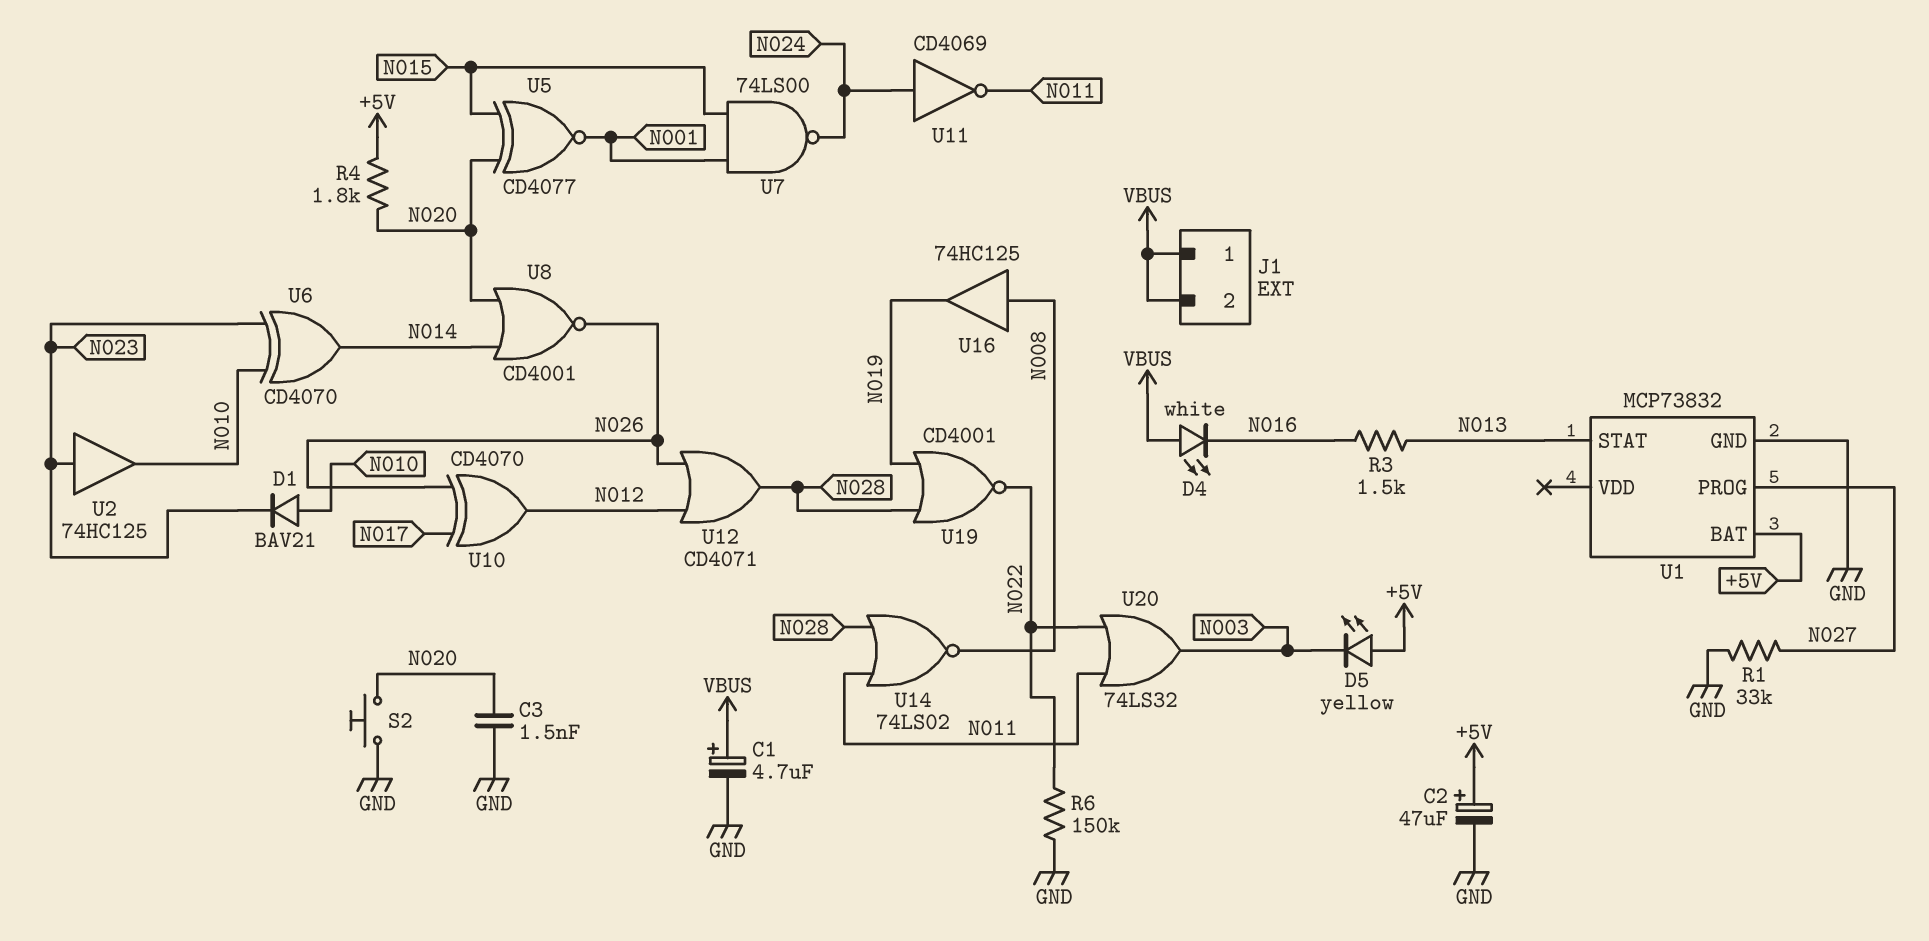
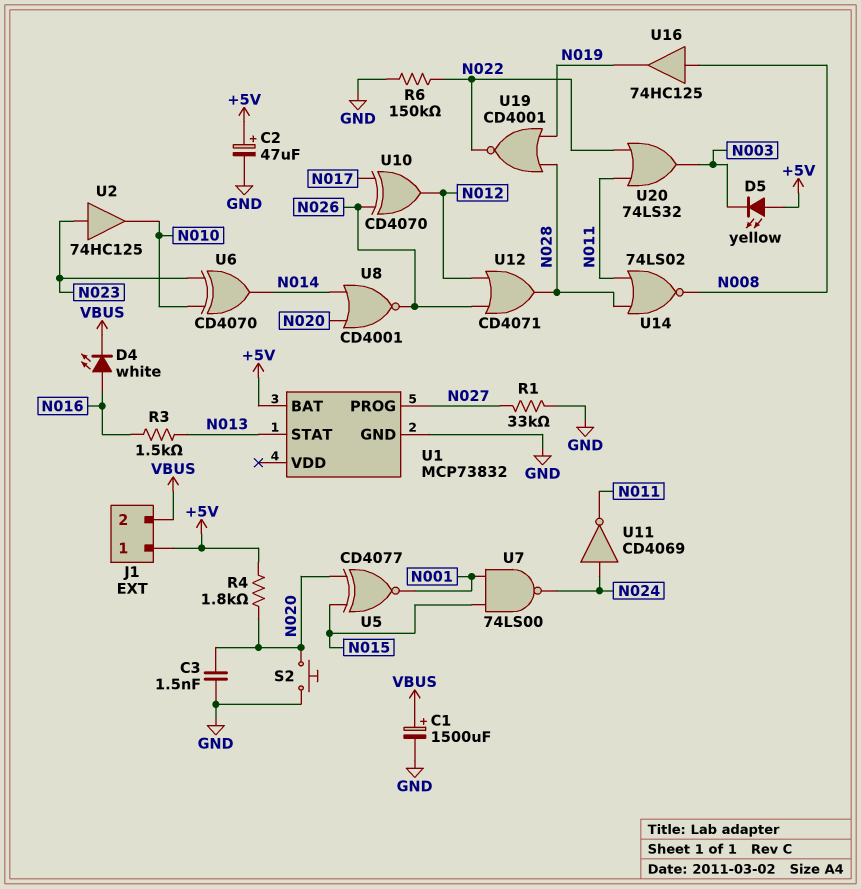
C1: 4.7uF (plus VBUS, minus GND) -> 1500uF (plus VBUS, minus GND)
D1: diode BAV21 (A N010, K N023) -> none
D4: LED white (A VBUS, K N016) -> LED white (A N016, K VBUS)
J1 pin 1: VBUS -> +5V

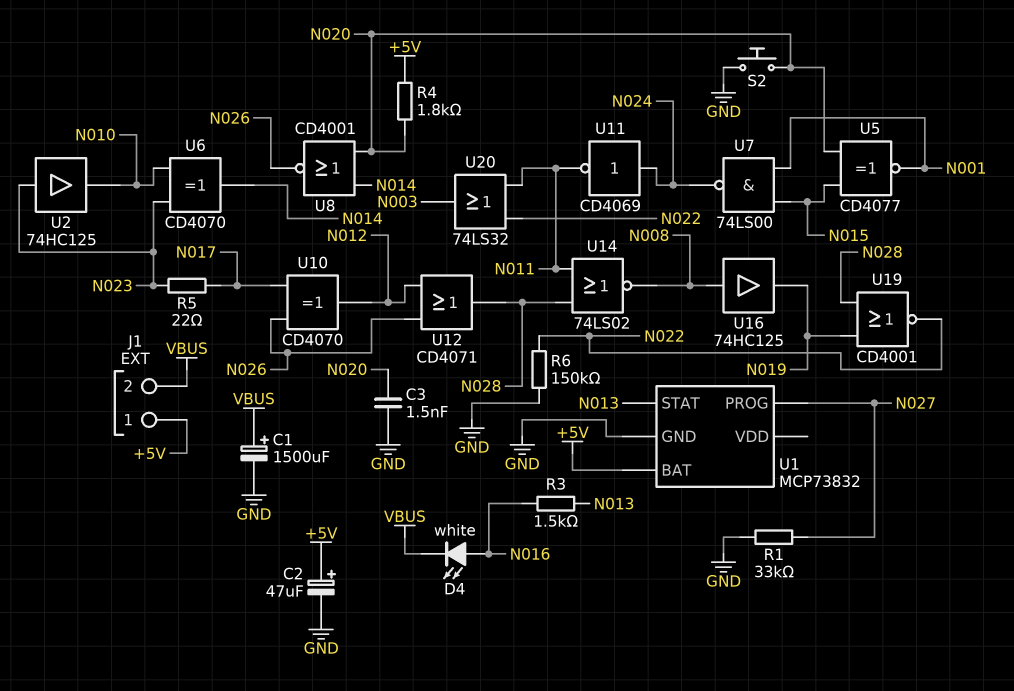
D5: LED yellow (A +5V, K N003) -> none
R5: none -> 22 (N017, N023)

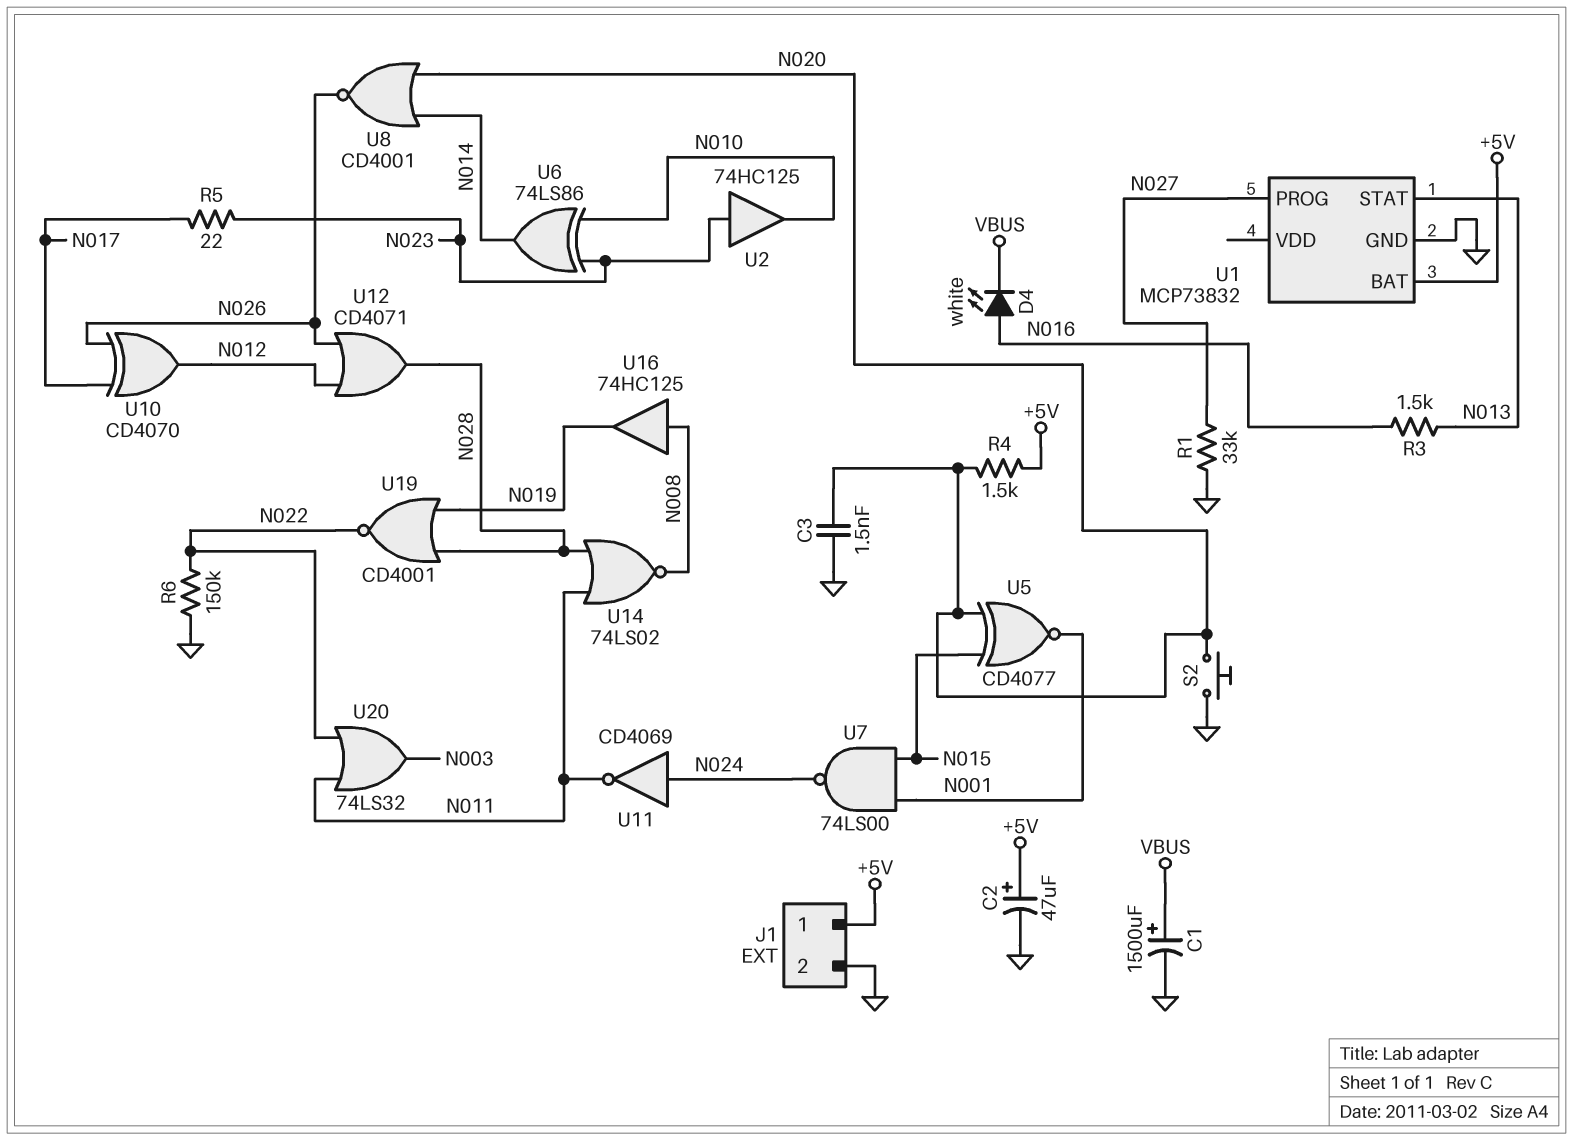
J1 pin 2: VBUS -> GND
R4: 1.8k (+5V, N020) -> 1.5k (+5V, N020)
U6: XOR CD4070 (in N010, in N023, out N014) -> XOR 74LS86 (in N010, in N023, out N014)

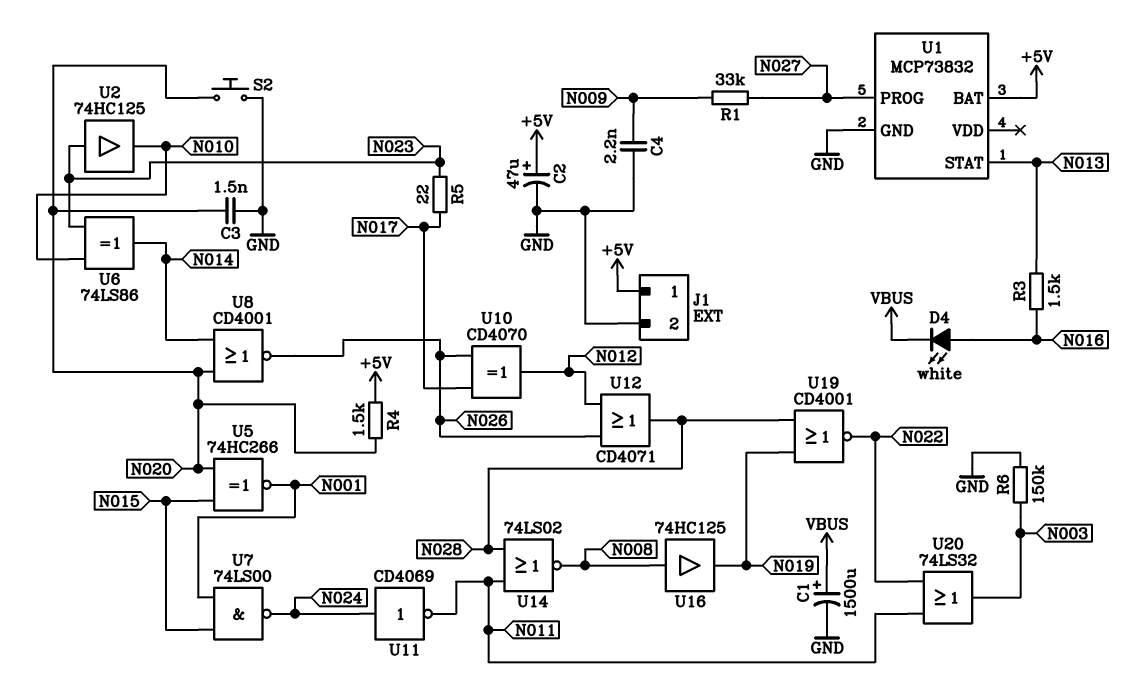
C4: none -> 2.2nF (GND, N009)
R1: 33k (GND, N027) -> 33k (N009, N027)
R6: 150k (GND, N022) -> 150k (GND, N003)
U5: XNOR CD4077 (in N015, in N020, out N001) -> XNOR 74HC266 (in N015, in N020, out N001)

